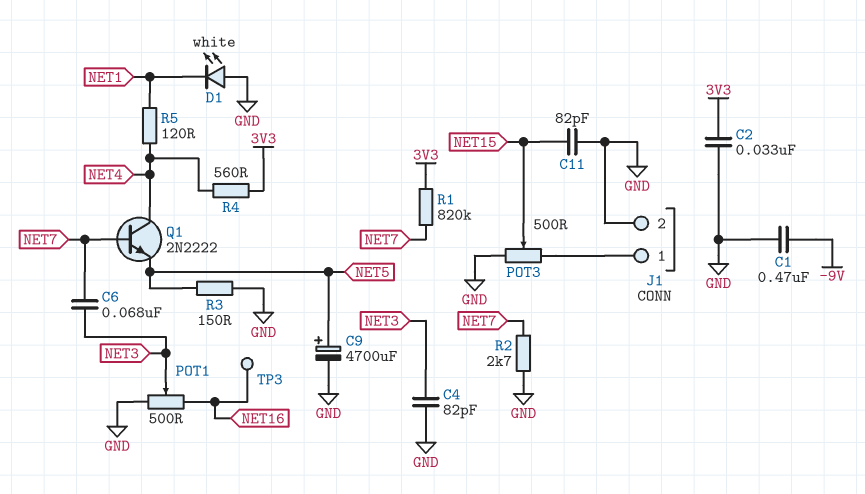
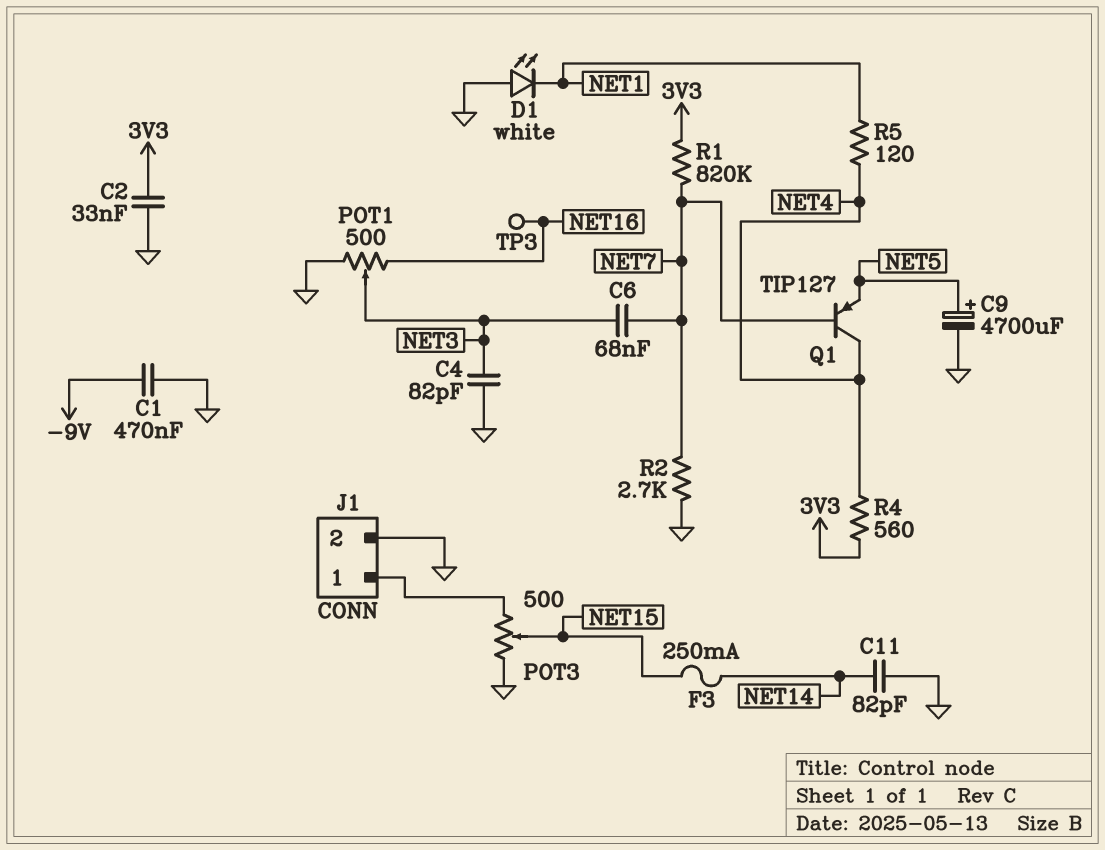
C11: 82pF (GND, NET15) -> 82pF (GND, NET14)
F3: none -> 250mA (NET14, NET15)
Q1: NPN 2N2222 (B NET7, C NET4, E NET5) -> PNP TIP127 (B NET7, C NET4, E NET5)
R3: 150 (GND, NET5) -> none

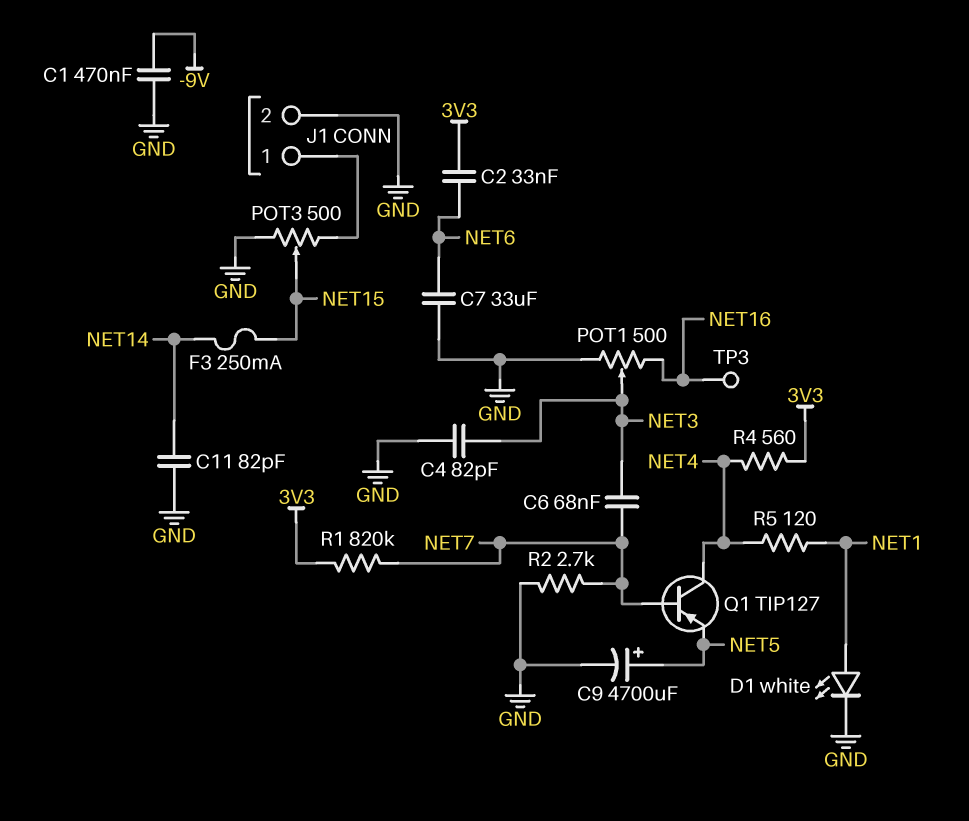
C2: 33nF (3V3, GND) -> 33nF (3V3, NET6)
C7: none -> 33uF (GND, NET6)
D1: LED white (A GND, K NET1) -> LED white (A NET1, K GND)

